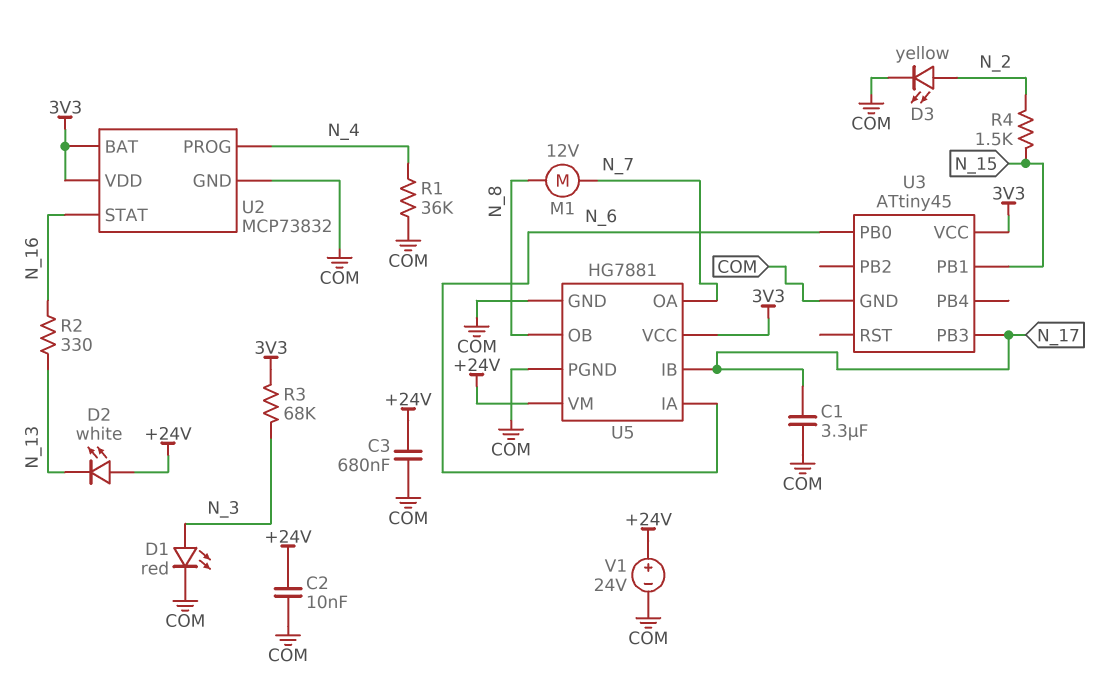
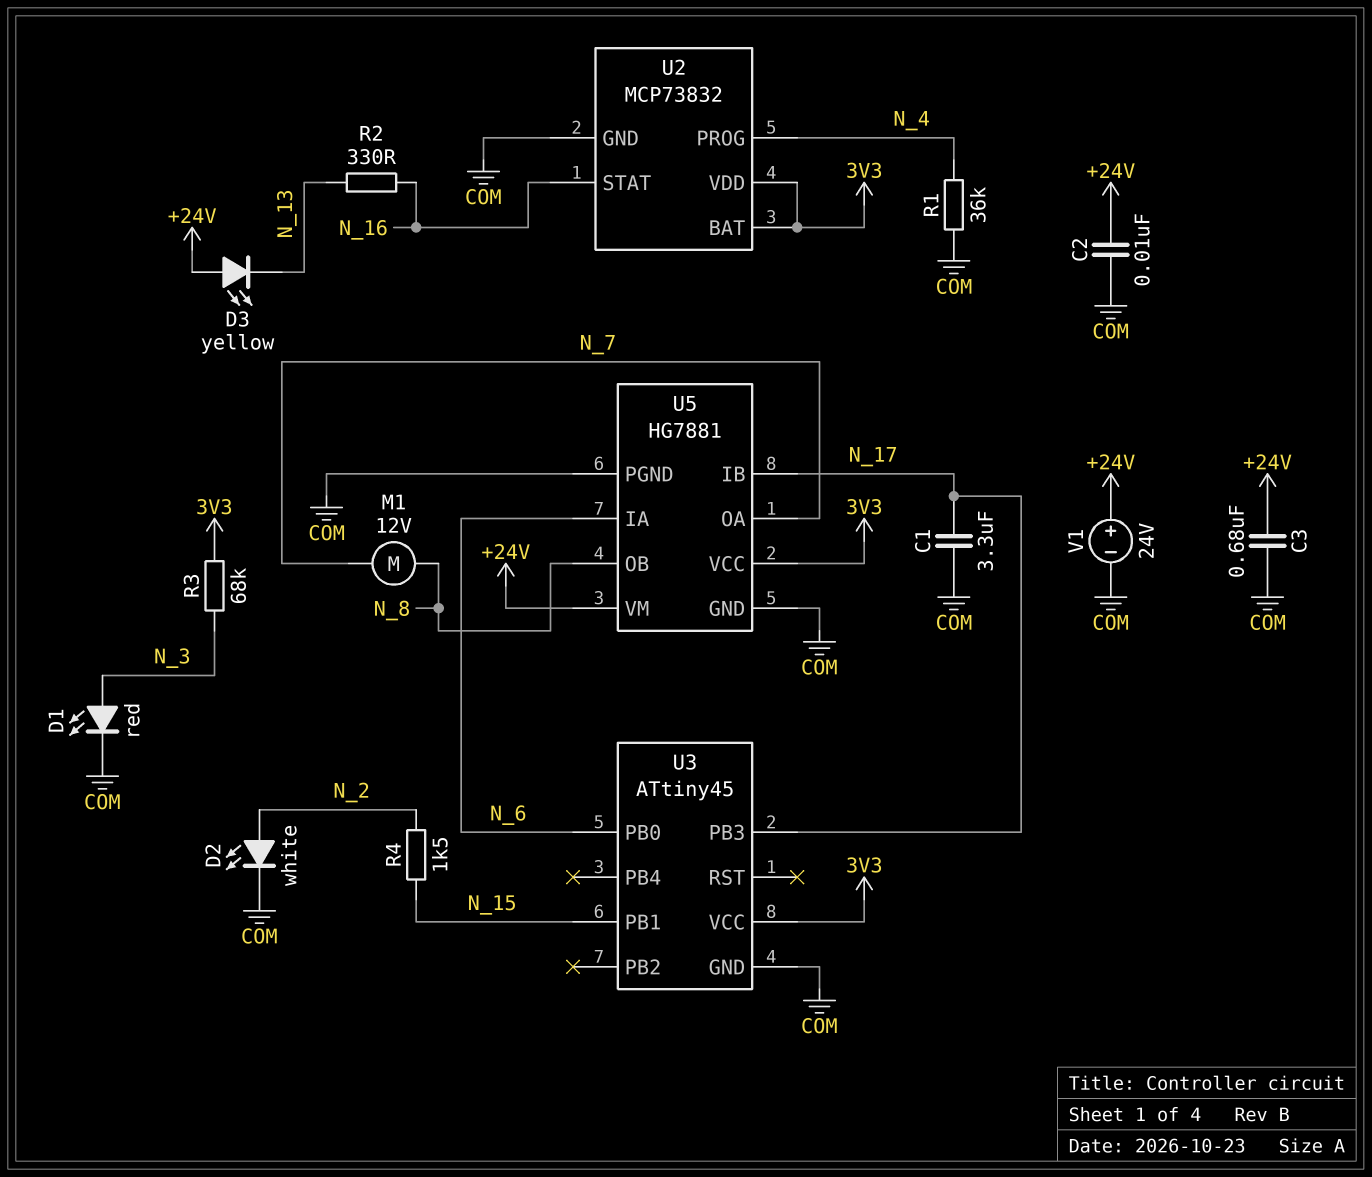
D2: LED white (A +24V, K N_13) -> LED white (A N_2, K COM)
D3: LED yellow (A N_2, K COM) -> LED yellow (A +24V, K N_13)

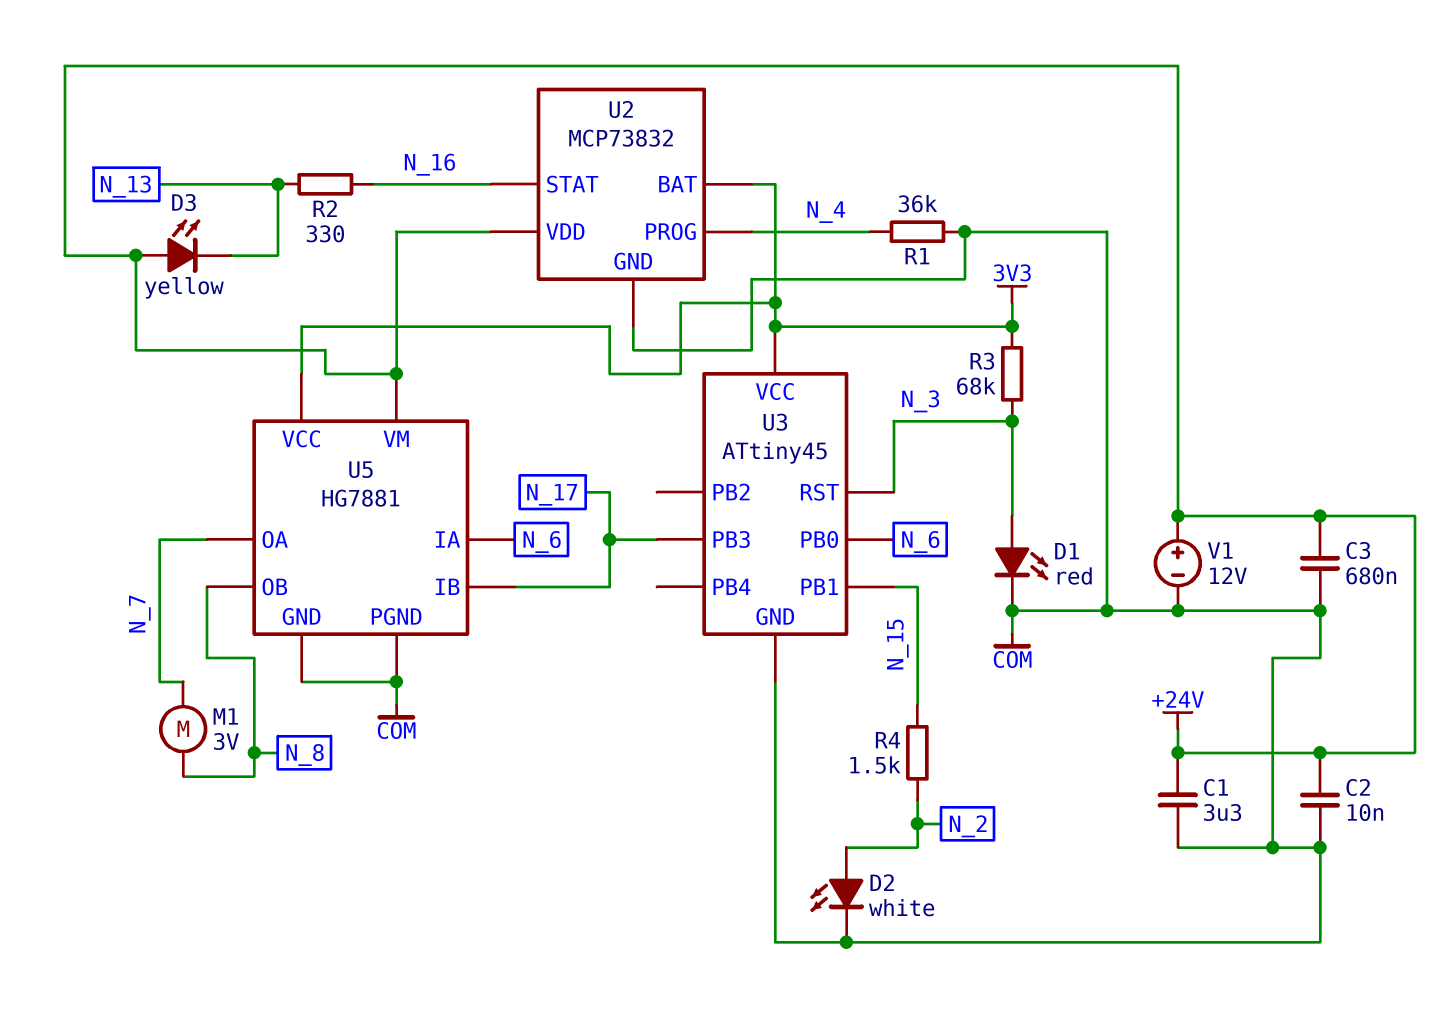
C1: 3.3uF (COM, N_17) -> 3.3uF (+24V, COM)
M1: motor 12V (N_7, N_8) -> motor 3V (N_7, N_8)
U2 pin VDD: 3V3 -> +24V
U3 pin RST: none -> N_3
V1: 24V (plus +24V, minus COM) -> 12V (plus +24V, minus COM)

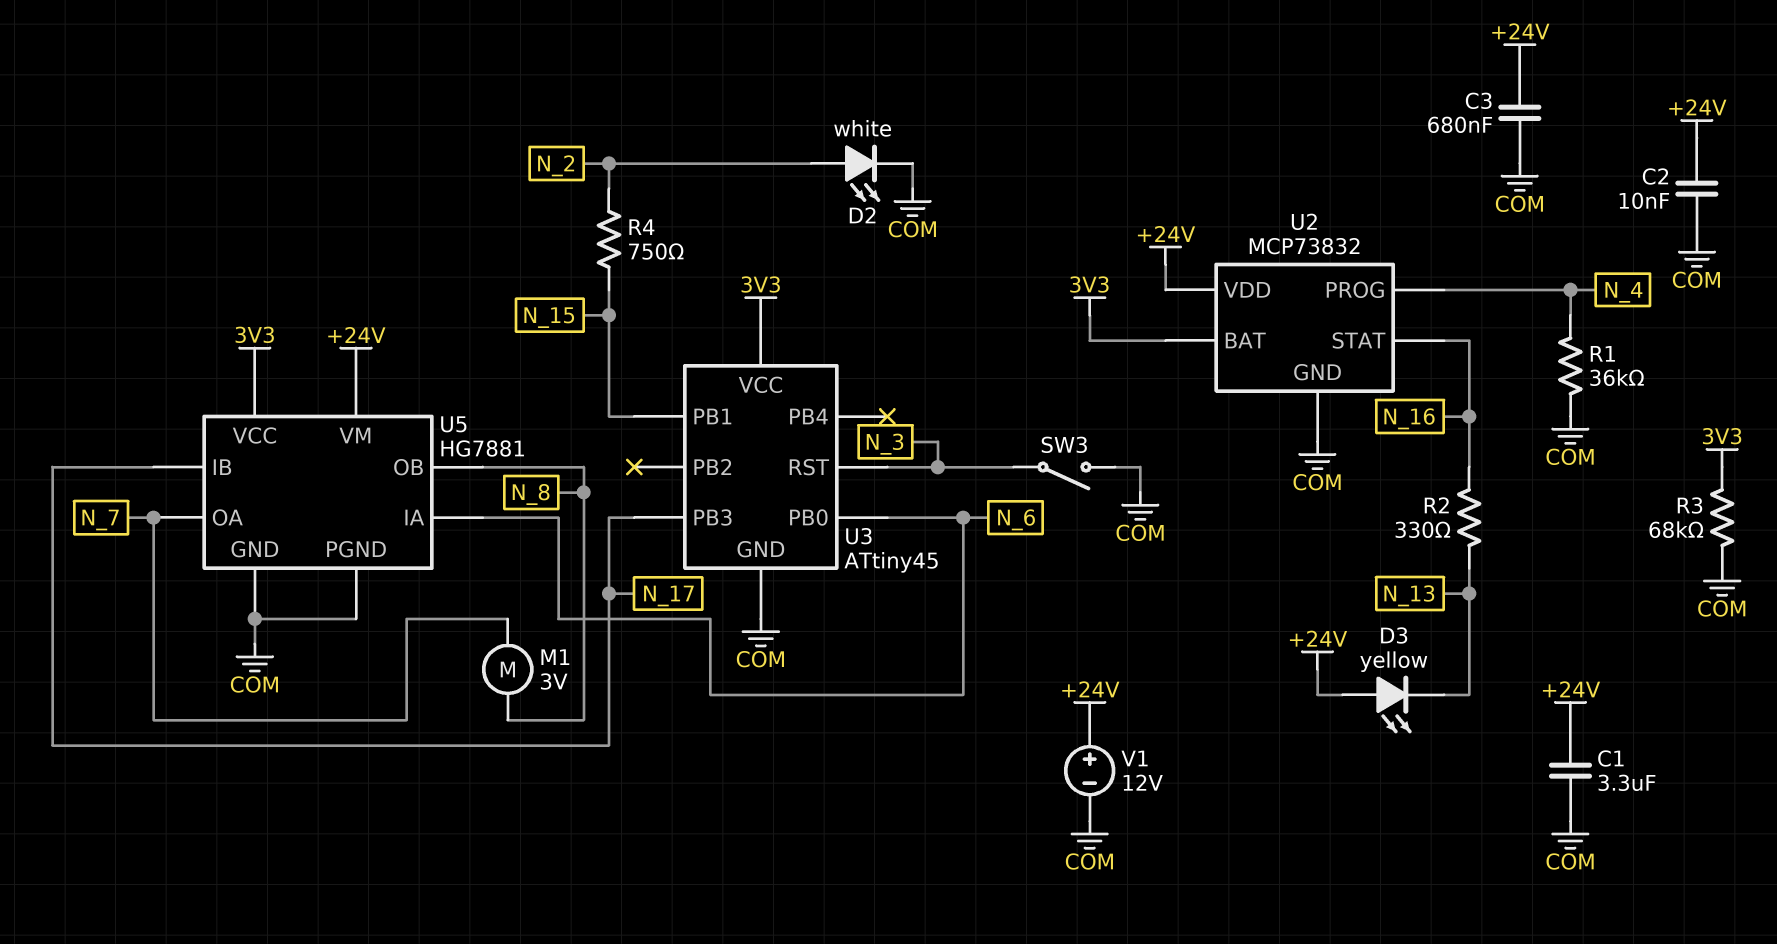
D1: LED red (A N_3, K COM) -> none
R3: 68k (3V3, N_3) -> 68k (3V3, COM)
R4: 1.5k (N_2, N_15) -> 750 (N_2, N_15)
SW3: none -> switch (COM, N_3)

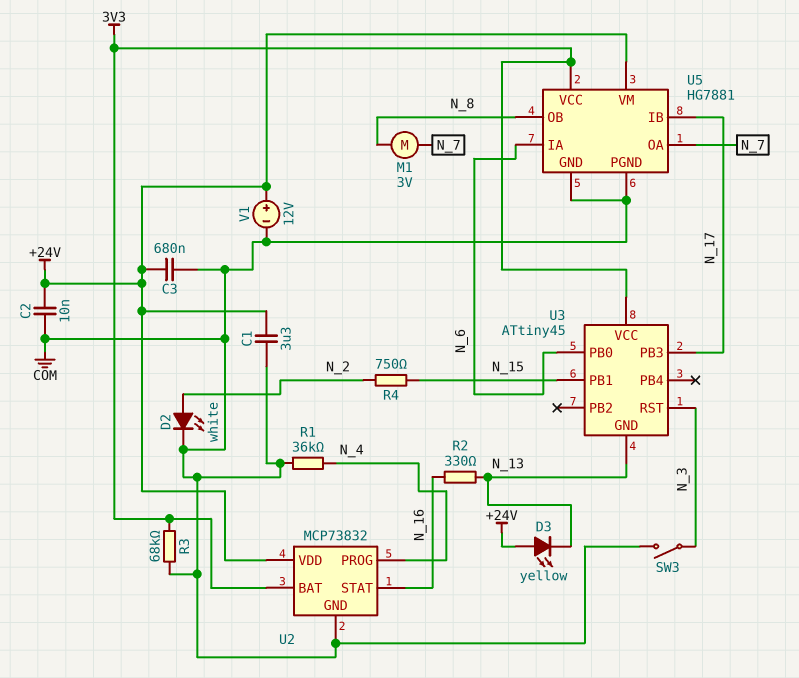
U3 pin GND: COM -> N_13

